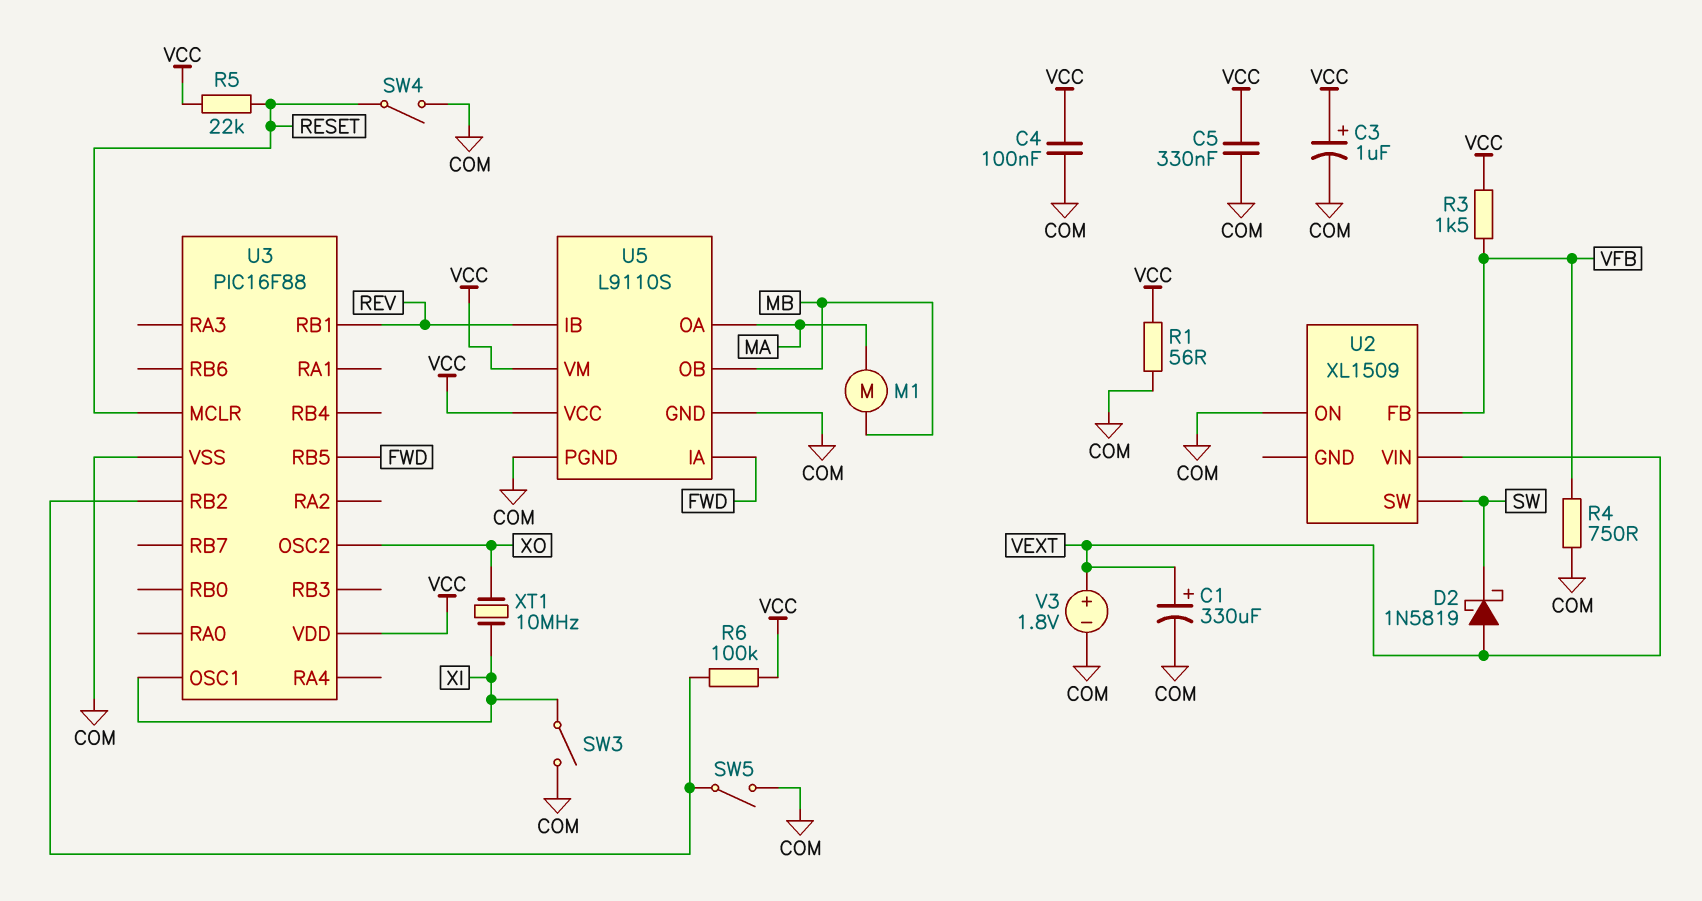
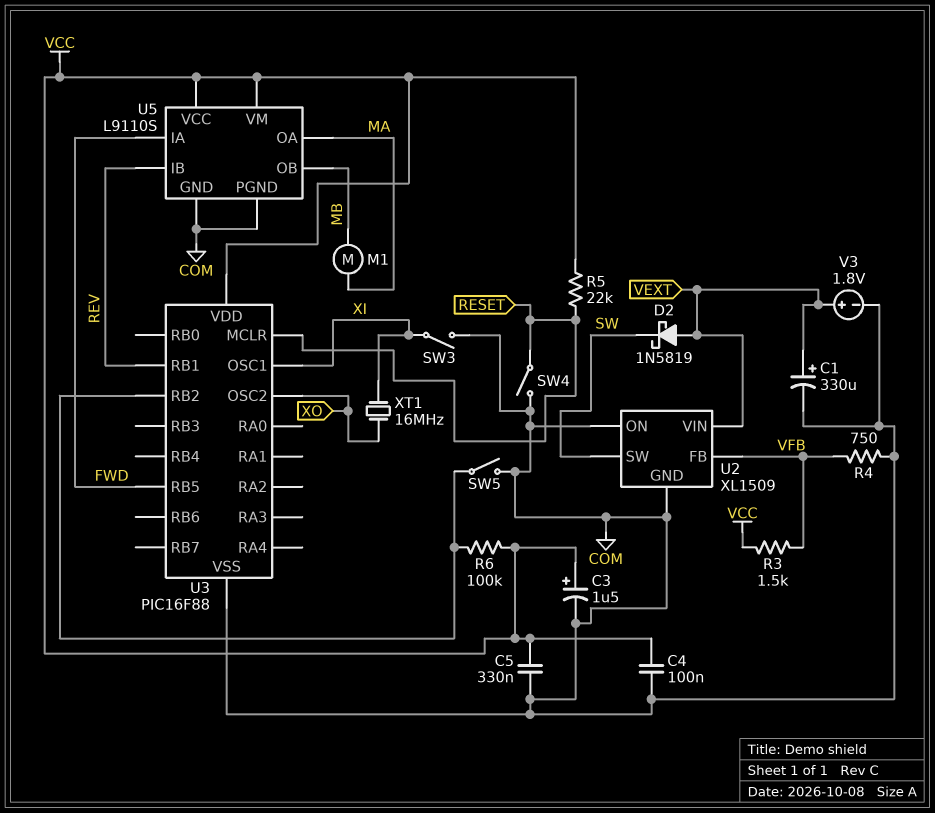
C3: 1uF (plus VCC, minus COM) -> 1.5uF (plus VCC, minus COM)
R1: 56 (COM, VCC) -> none
U2 pin GND: none -> COM
XT1: 10MHz (XI, XO) -> 16MHz (XI, XO)

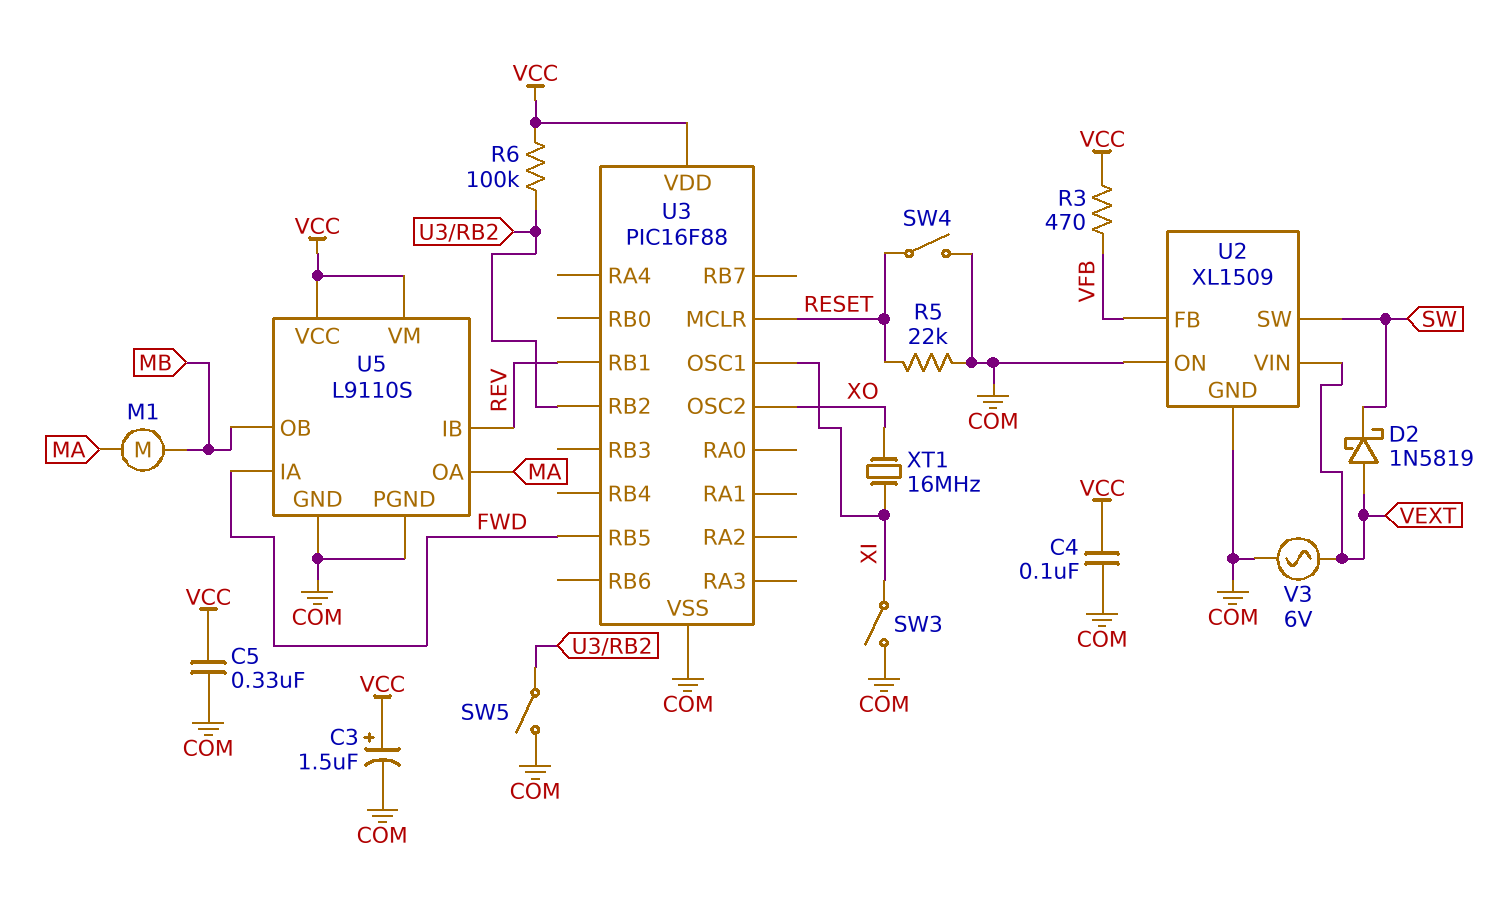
C1: 330uF (plus VEXT, minus COM) -> none
R3: 1.5k (VCC, VFB) -> 470 (VCC, VFB)
R4: 750 (COM, VFB) -> none
R5: 22k (RESET, VCC) -> 22k (COM, RESET)
V3: 1.8V (plus VEXT, minus COM) -> AC 6V (COM, VEXT)

